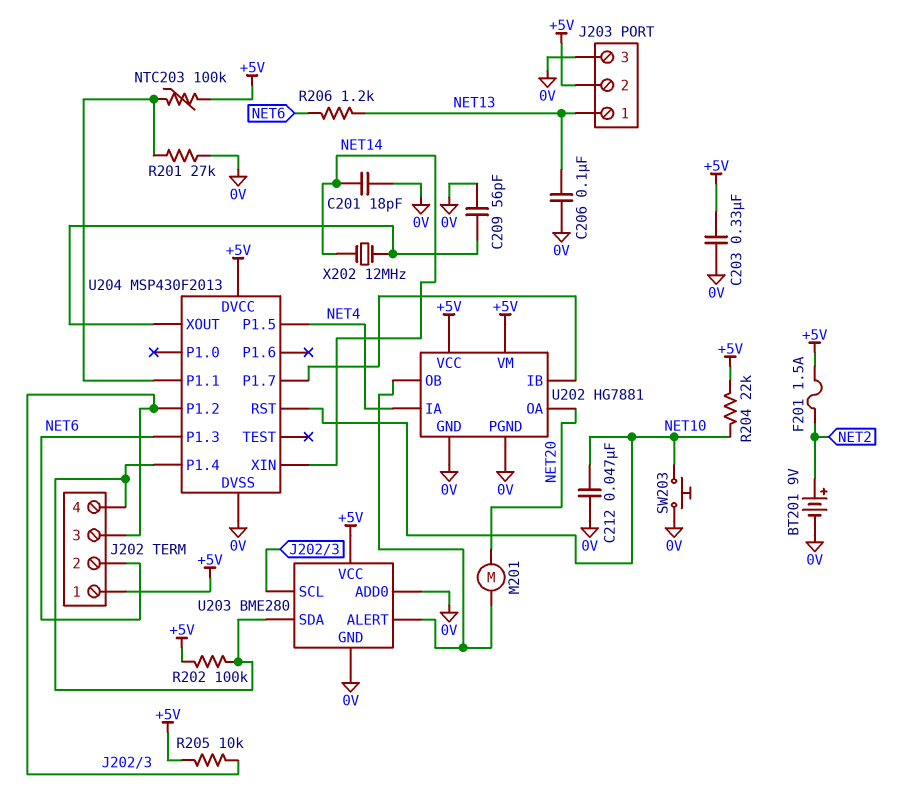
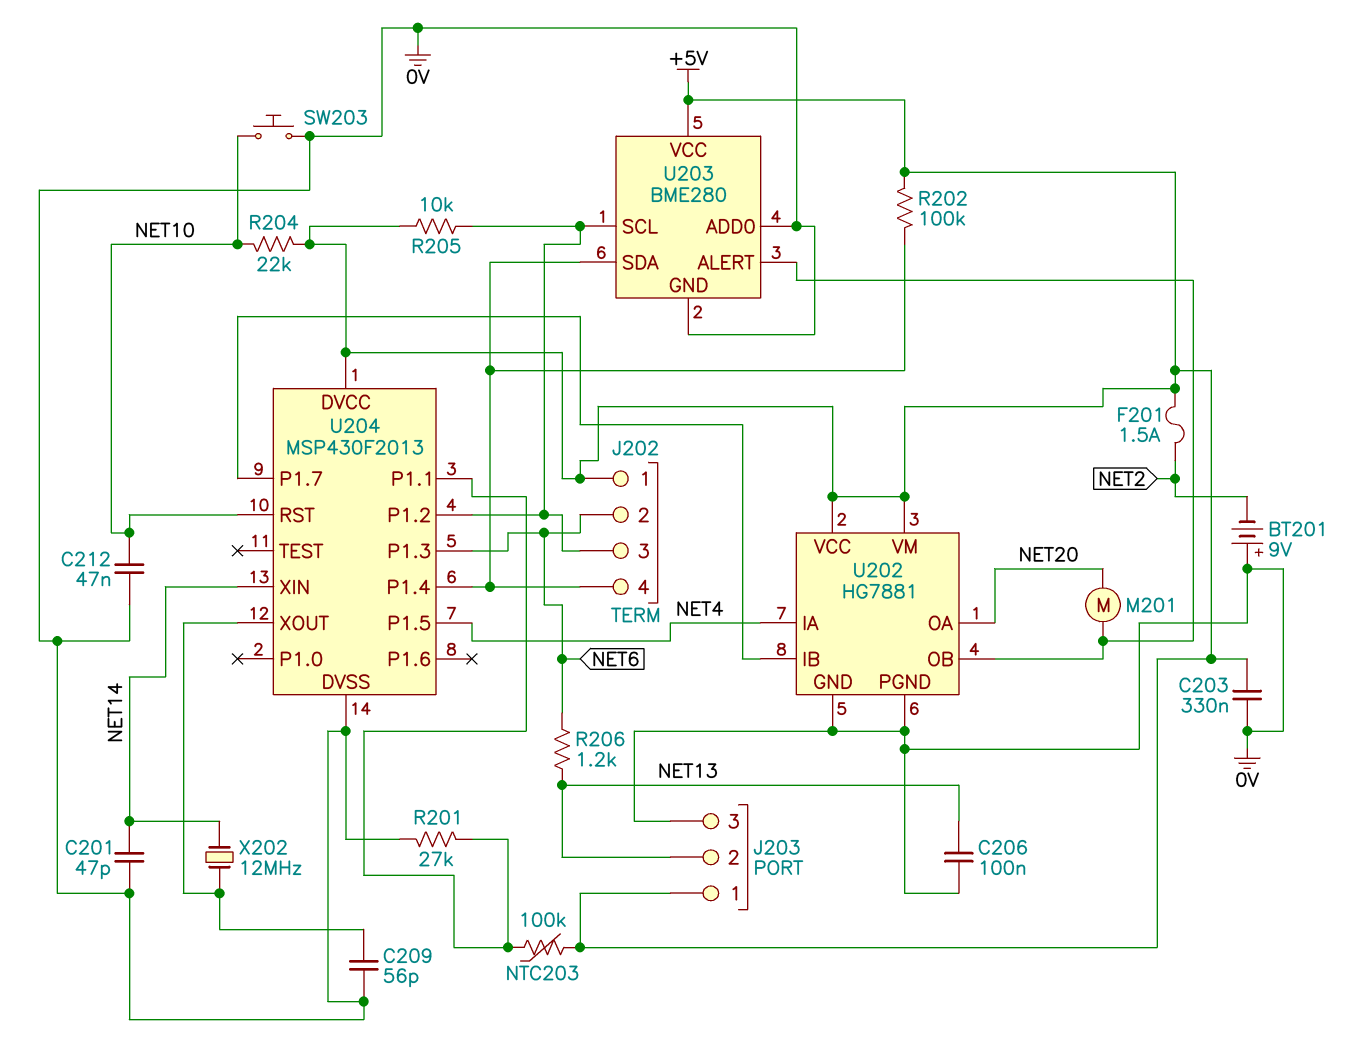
BT201: 9V (plus NET2, minus 0V) -> 9V (plus 0V, minus NET2)
C201: 18pF (0V, NET14) -> 47pF (0V, NET14)
J203 pin 1: NET13 -> +5V
J203 pin 2: +5V -> NET13

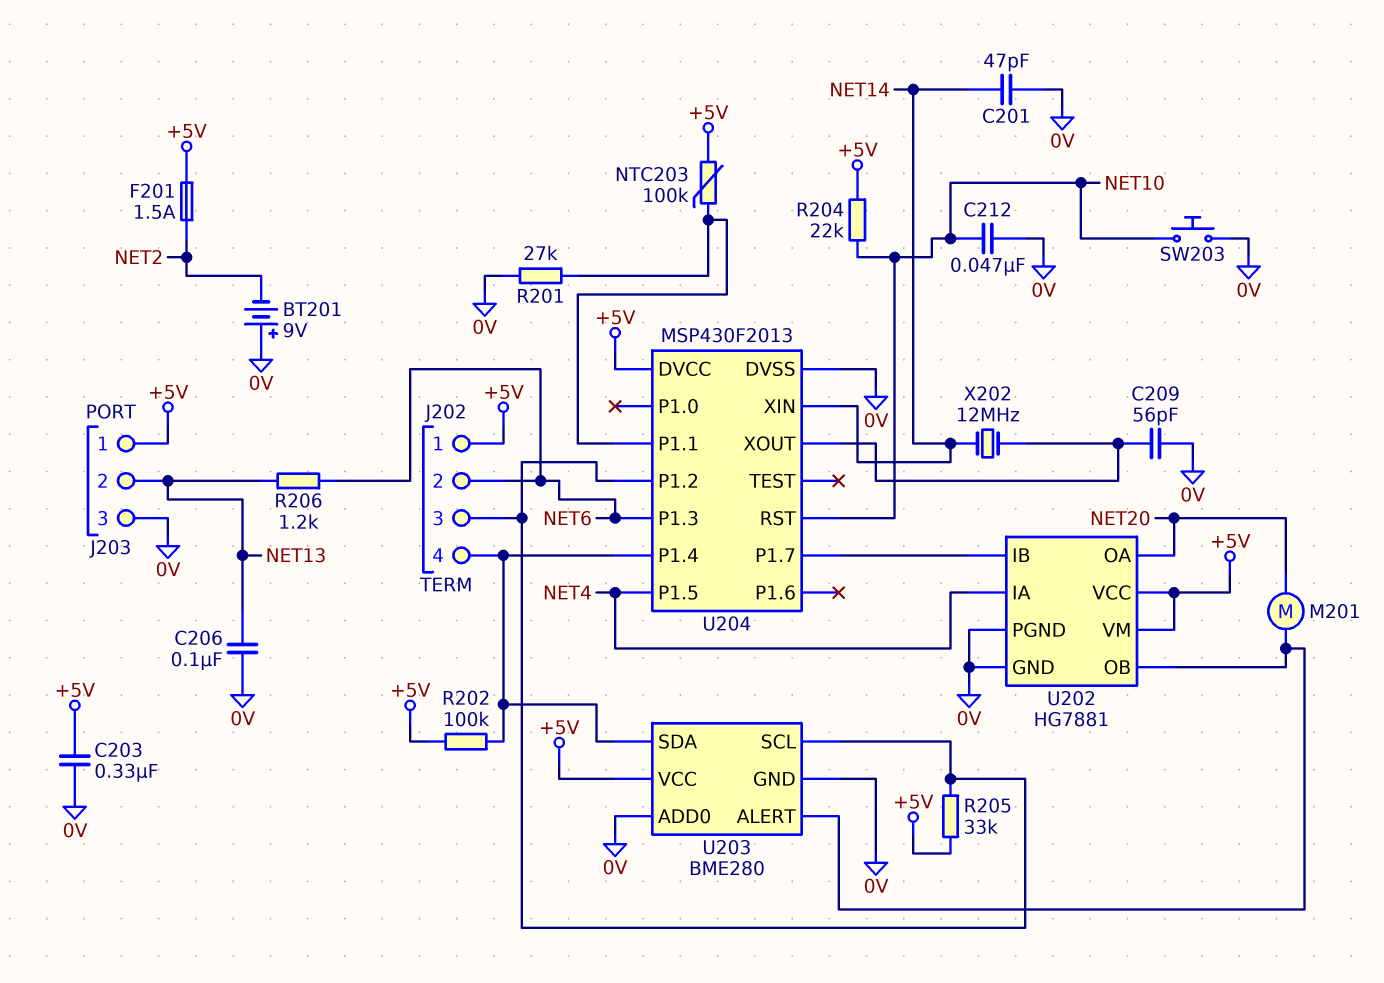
R205: 10k (+5V, J202/3) -> 33k (+5V, J202/3)

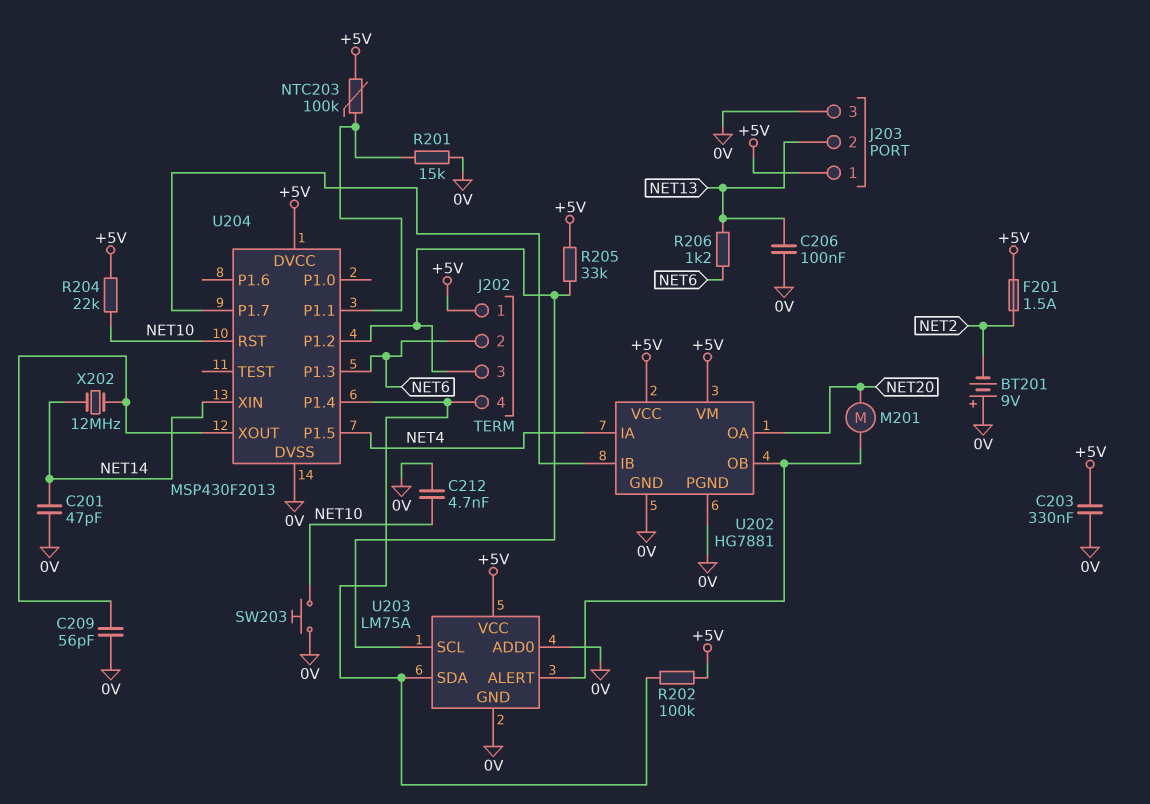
C212: 47nF (0V, NET10) -> 4.7nF (0V, NET10)
R201: 27k (0V, U204/P1.1) -> 15k (0V, U204/P1.1)
U203: BME280 -> LM75A

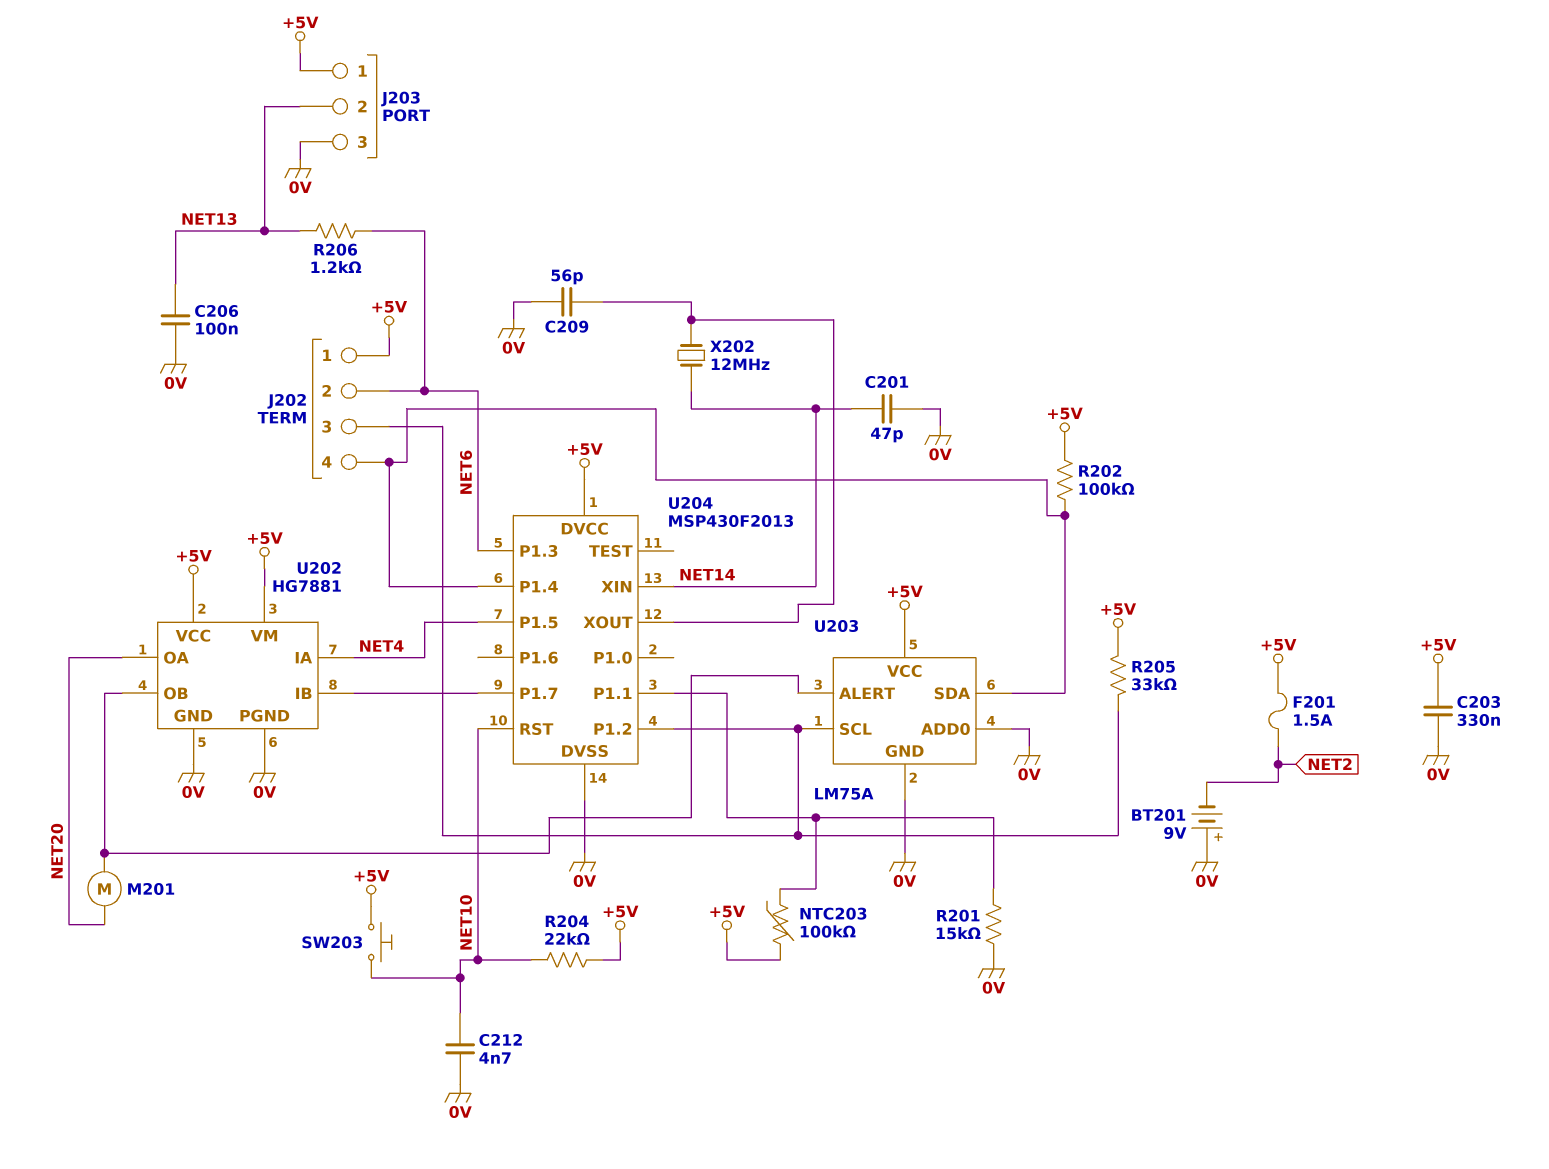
SW203: button (0V, NET10) -> button (+5V, NET10)

